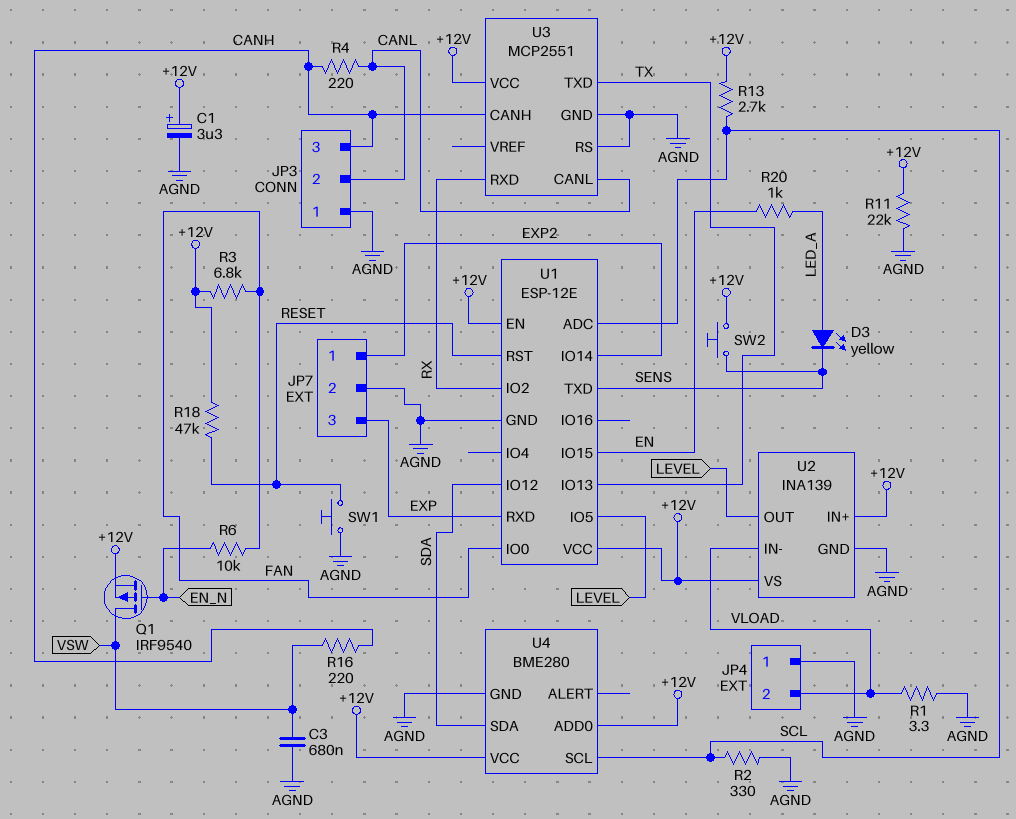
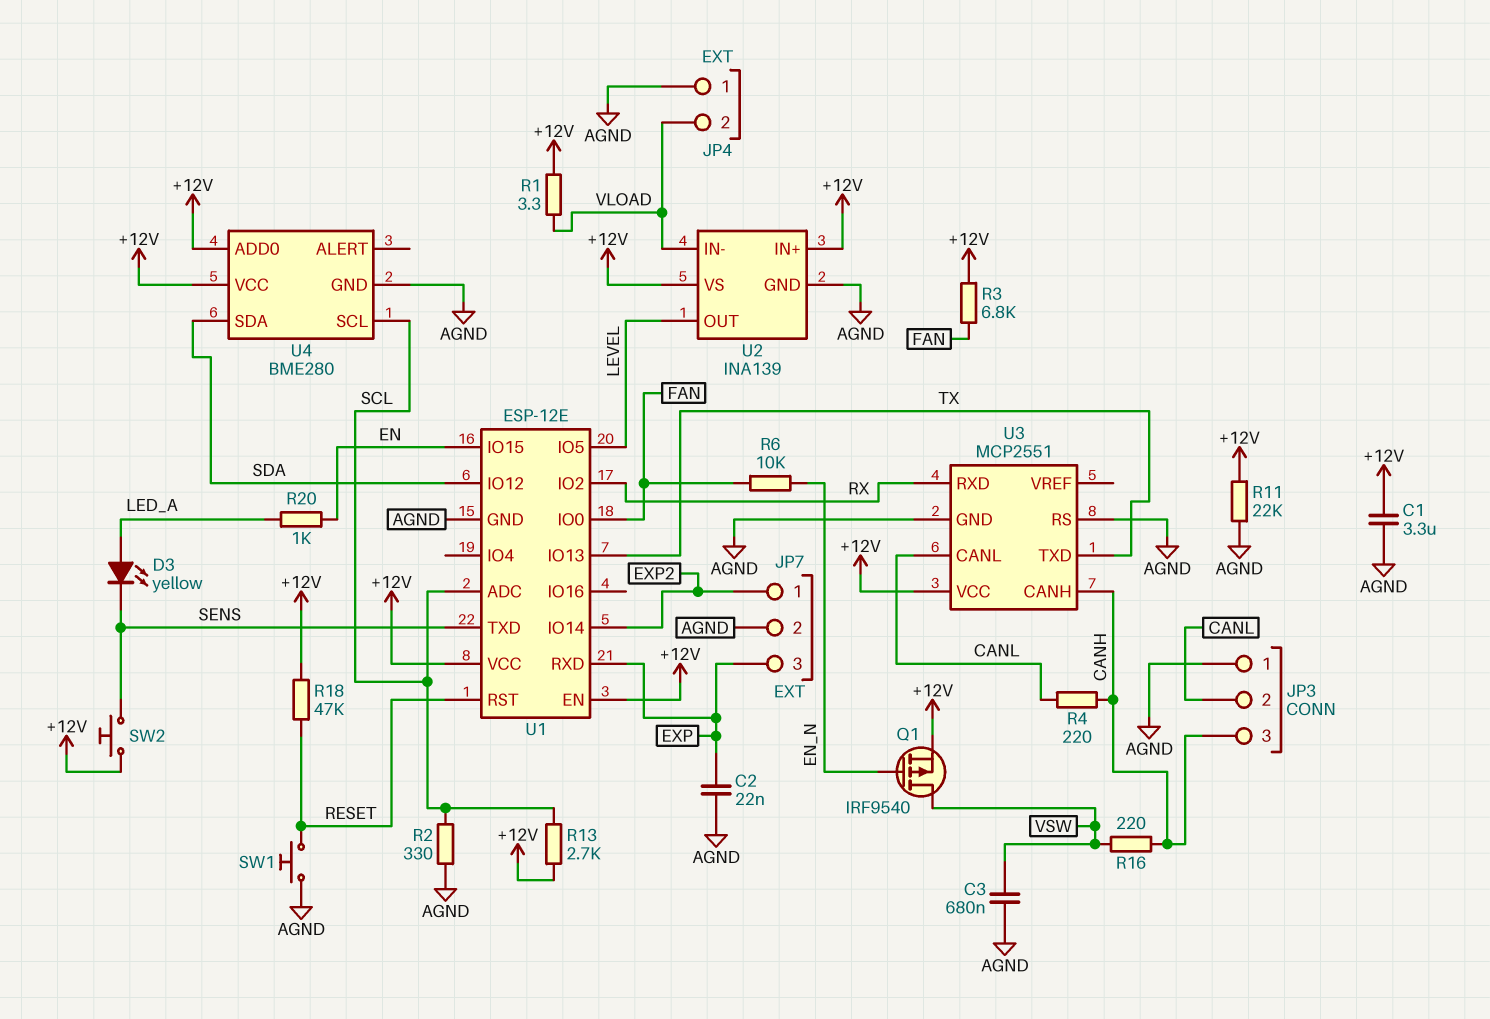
C1: 3.3uF (plus +12V, minus AGND) -> 3.3uF (+12V, AGND)
C2: none -> 22nF (AGND, EXP)
R1: 3.3 (AGND, VLOAD) -> 3.3 (+12V, VLOAD)

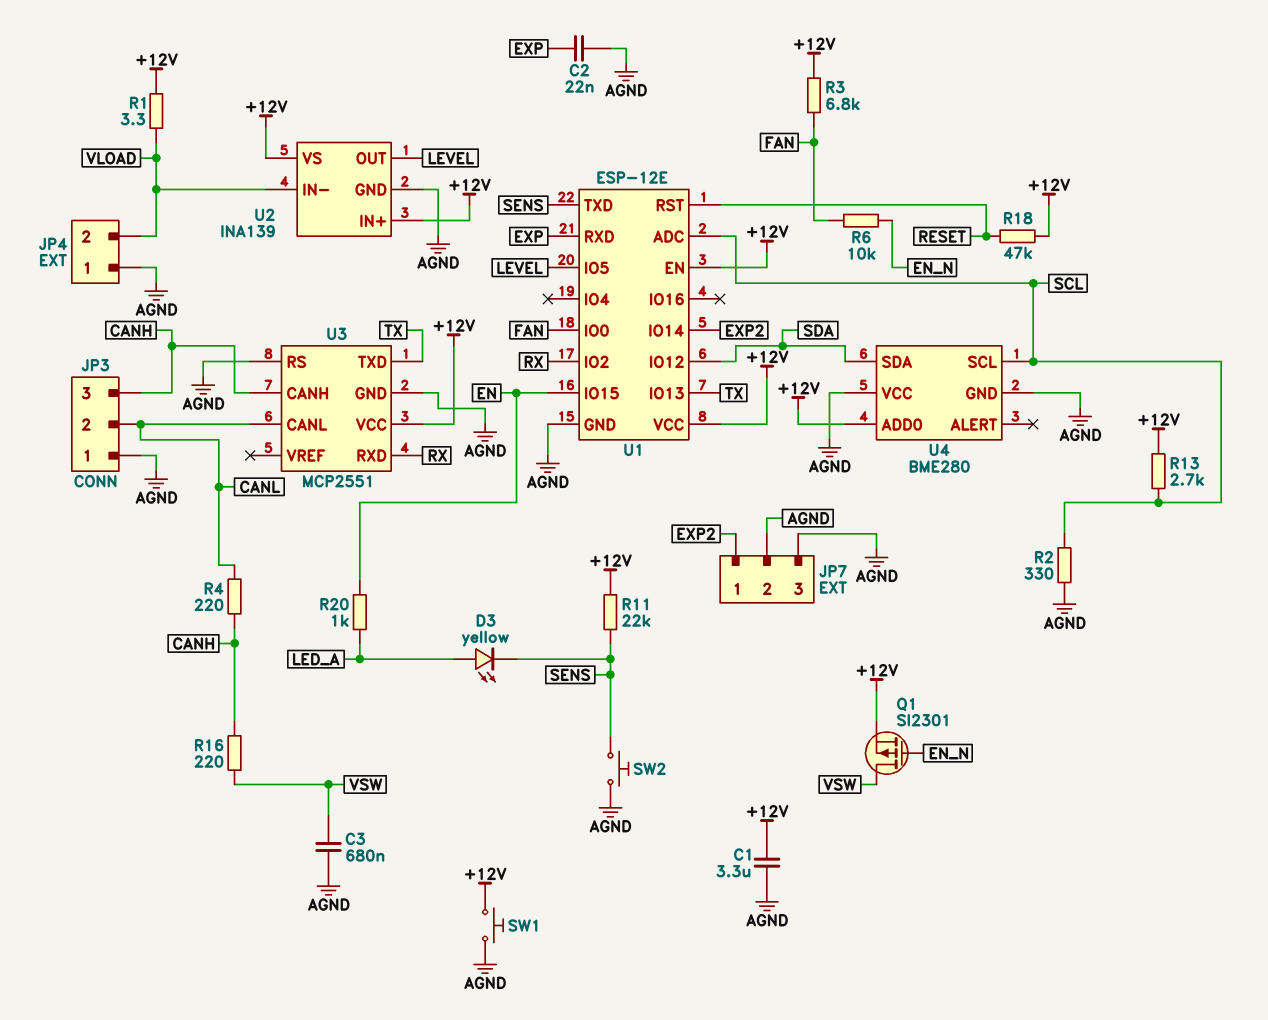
JP7 pin 3: EXP -> AGND
Q1: PMOS IRF9540 (G EN_N, D VSW, S +12V) -> PMOS SI2301 (G EN_N, D VSW, S +12V)
R11: 22k (+12V, AGND) -> 22k (+12V, SENS)
SW1: button (AGND, RESET) -> button (+12V, AGND)
SW2: button (+12V, SENS) -> button (AGND, SENS)
U4 pin VCC: +12V -> AGND

